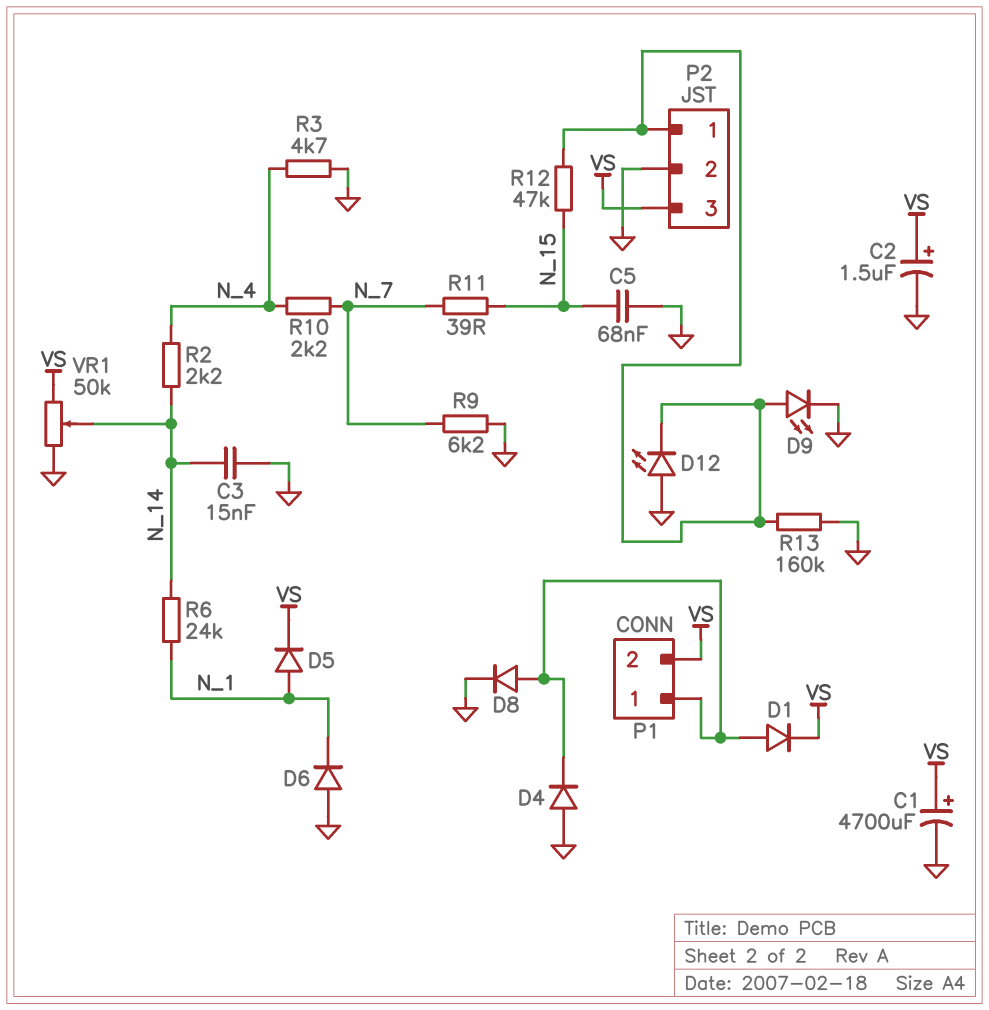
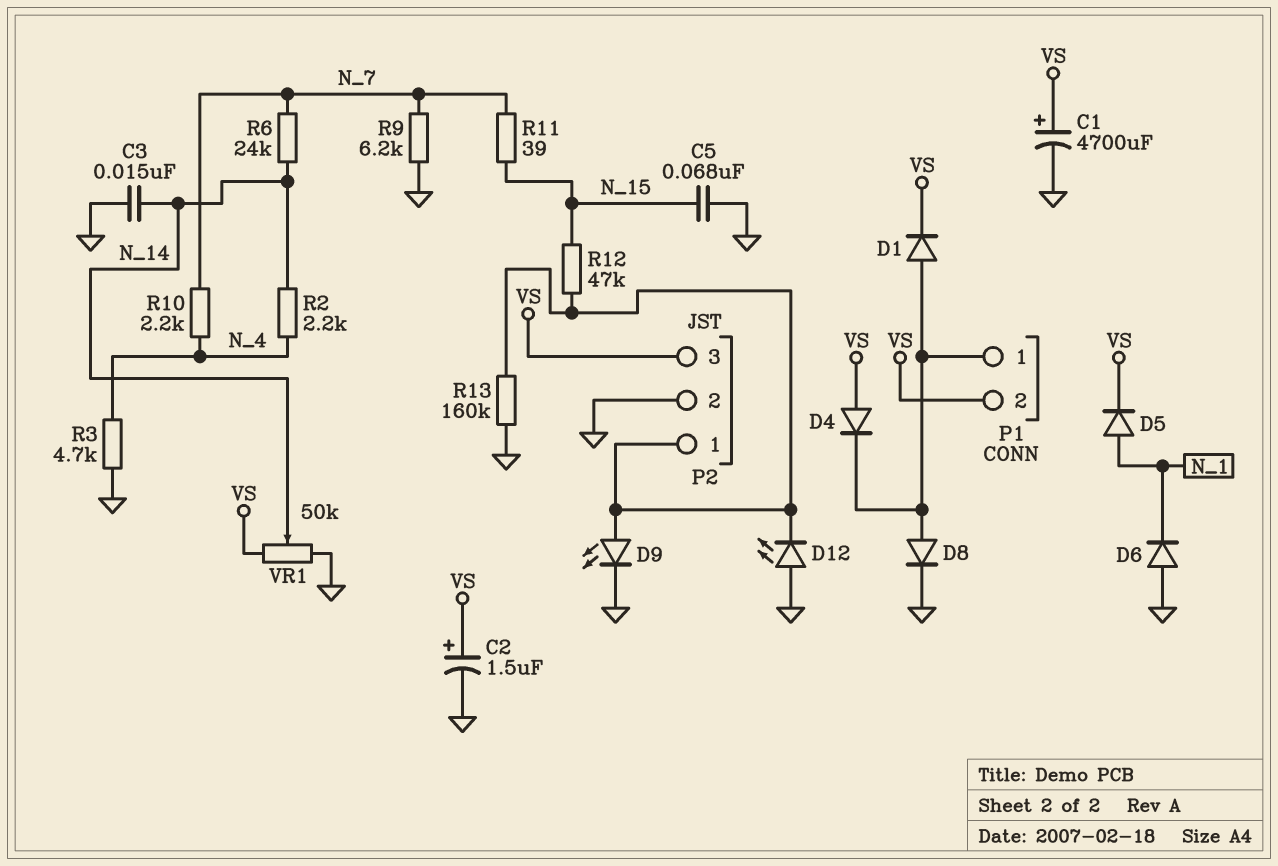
D4: diode (A GND, K P1/1) -> diode (A VS, K P1/1)
R6: 24k (N_1, N_14) -> 24k (N_7, N_14)

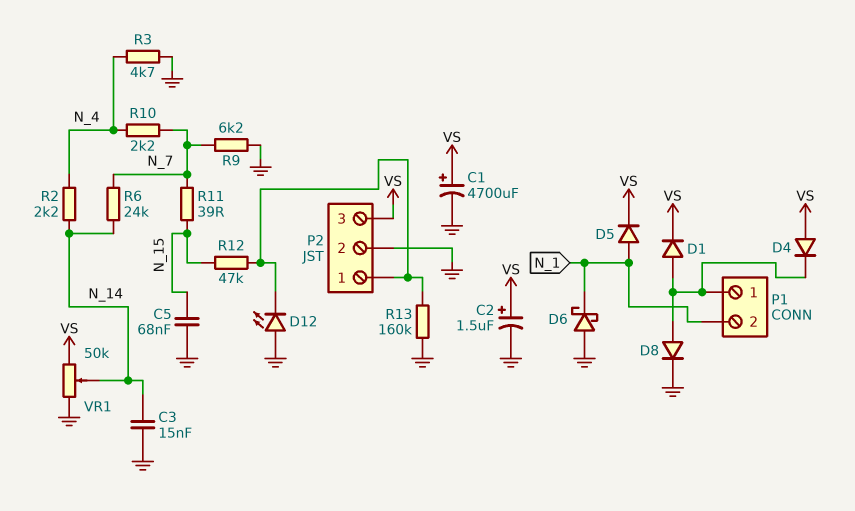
D6: diode (A GND, K N_1) -> schottky (A GND, K N_1)
D9: LED (A P2/1, K GND) -> none
P1 pin 2: VS -> N_1

